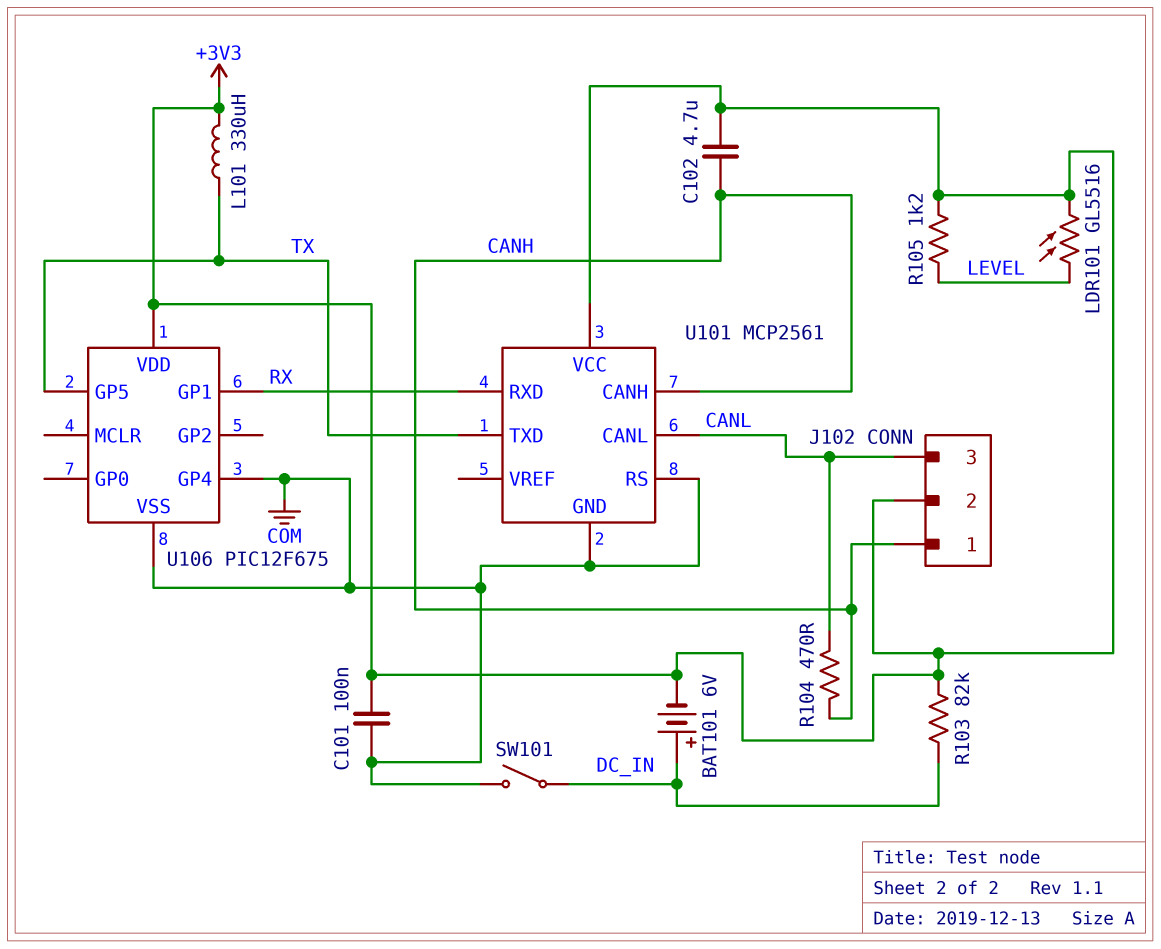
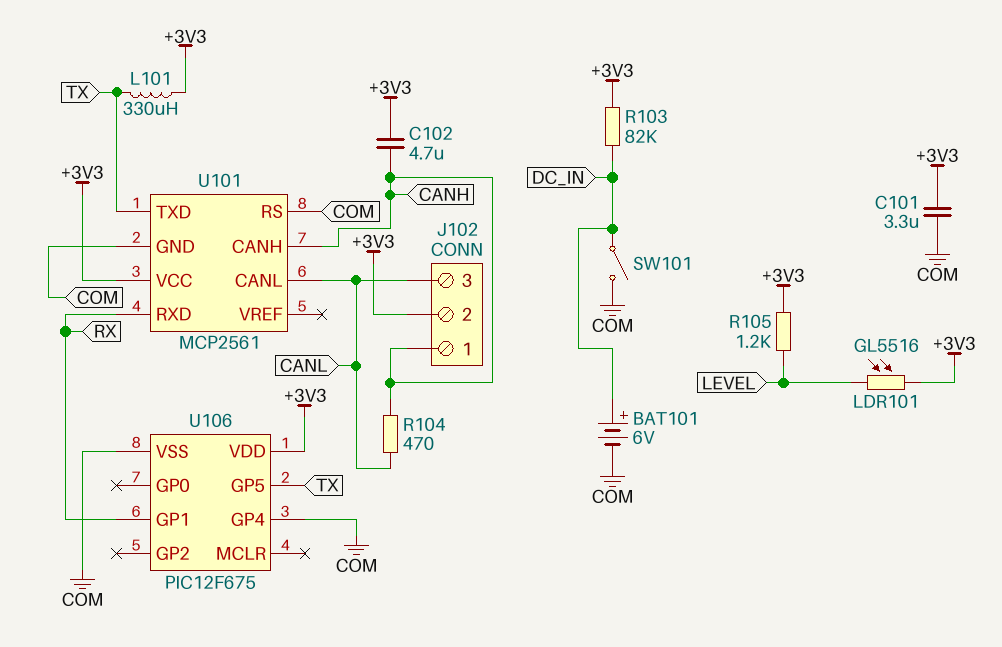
BAT101: 6V (plus DC_IN, minus +3V3) -> 6V (plus DC_IN, minus COM)
C101: 100nF (+3V3, COM) -> 3.3uF (+3V3, COM)

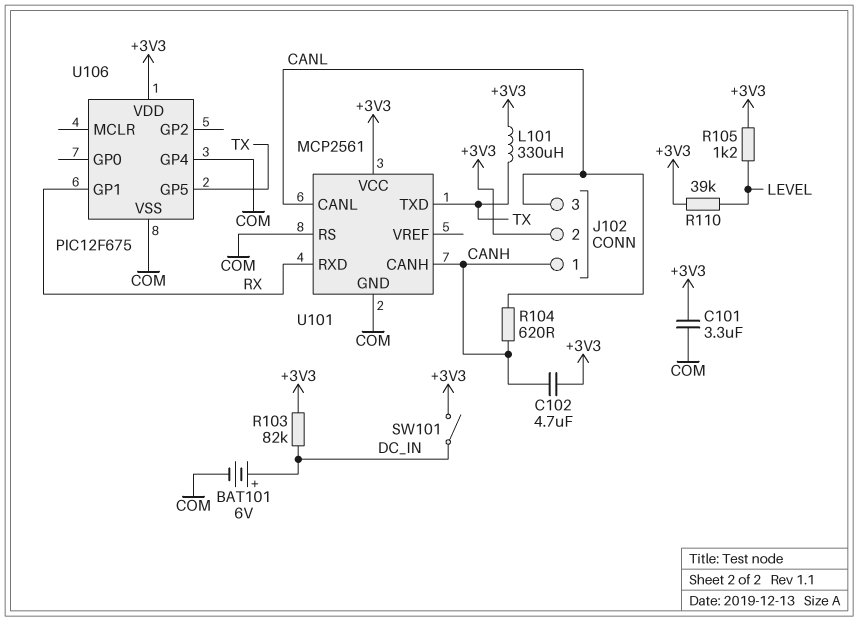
LDR101: GL5516 (+3V3, LEVEL) -> none
R104: 470 (CANH, CANL) -> 620 (CANH, CANL)
R110: none -> 39k (+3V3, LEVEL)
SW101: switch (COM, DC_IN) -> switch (+3V3, DC_IN)

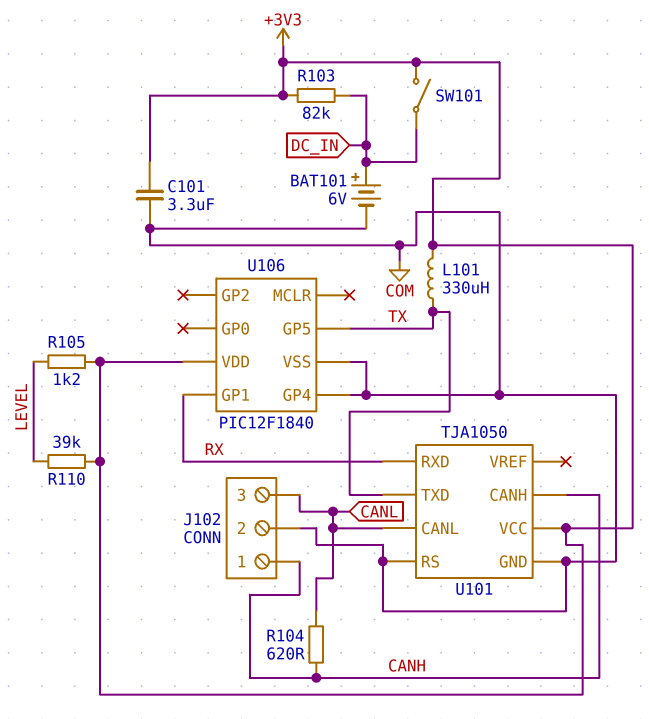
C102: 4.7uF (+3V3, CANH) -> none
J102 pin 2: +3V3 -> COM
U101: MCP2561 -> TJA1050
U106: PIC12F675 -> PIC12F1840

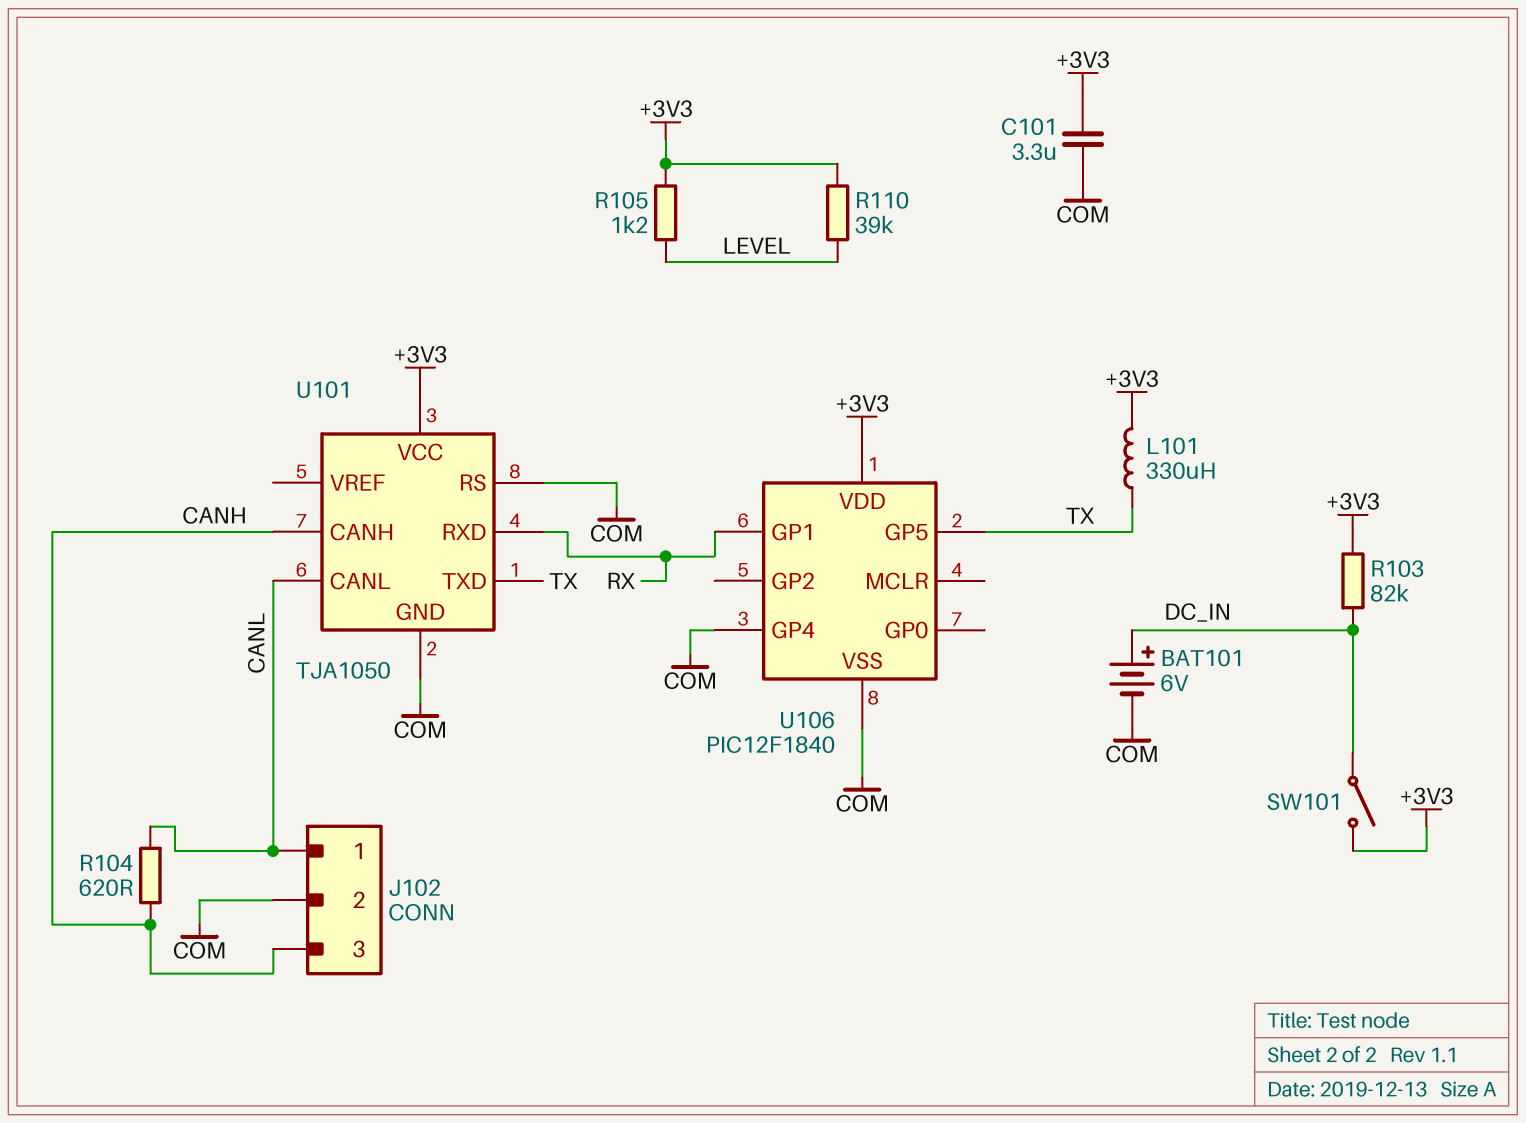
J102 pin 1: CANH -> CANL
J102 pin 3: CANL -> CANH

